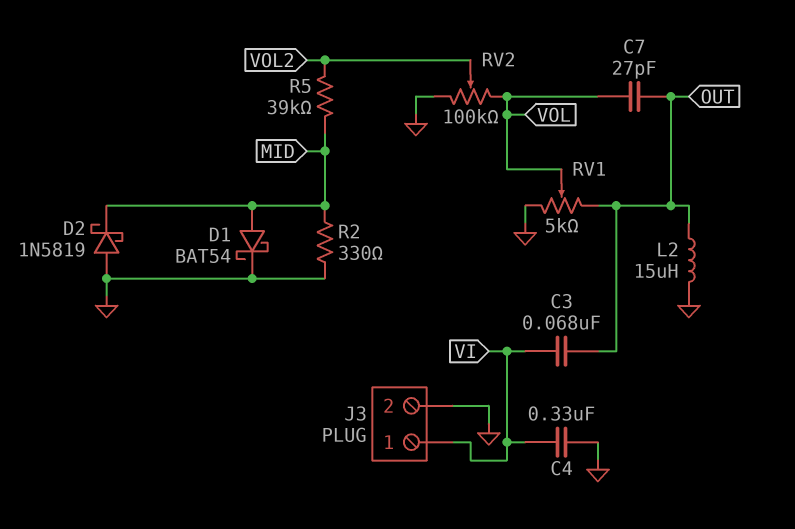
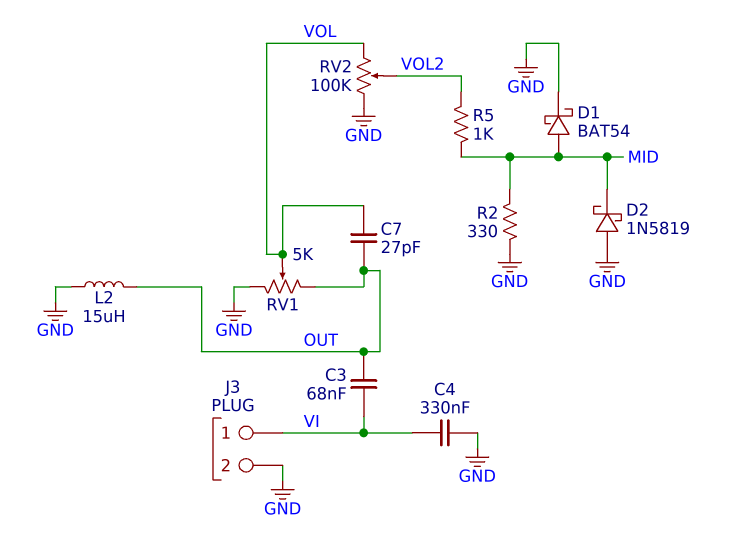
R5: 39k (MID, VOL2) -> 1k (MID, VOL2)

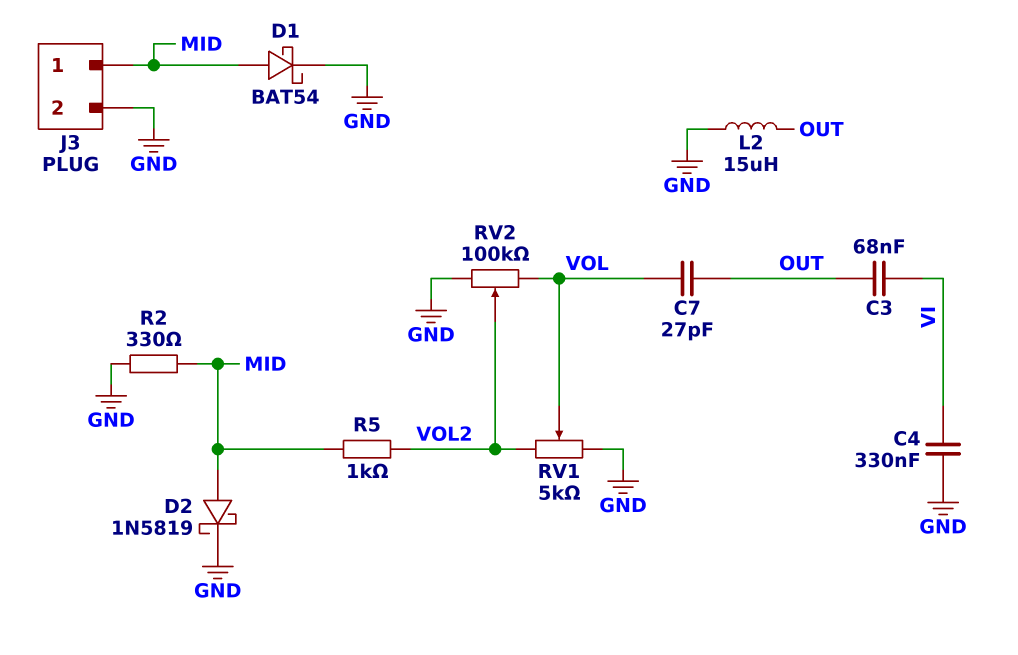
D2: schottky 1N5819 (A GND, K MID) -> schottky 1N5819 (A MID, K GND)
J3 pin 1: VI -> MID
RV1: 5k (GND, OUT, wiper VOL) -> 5k (GND, VOL2, wiper VOL)

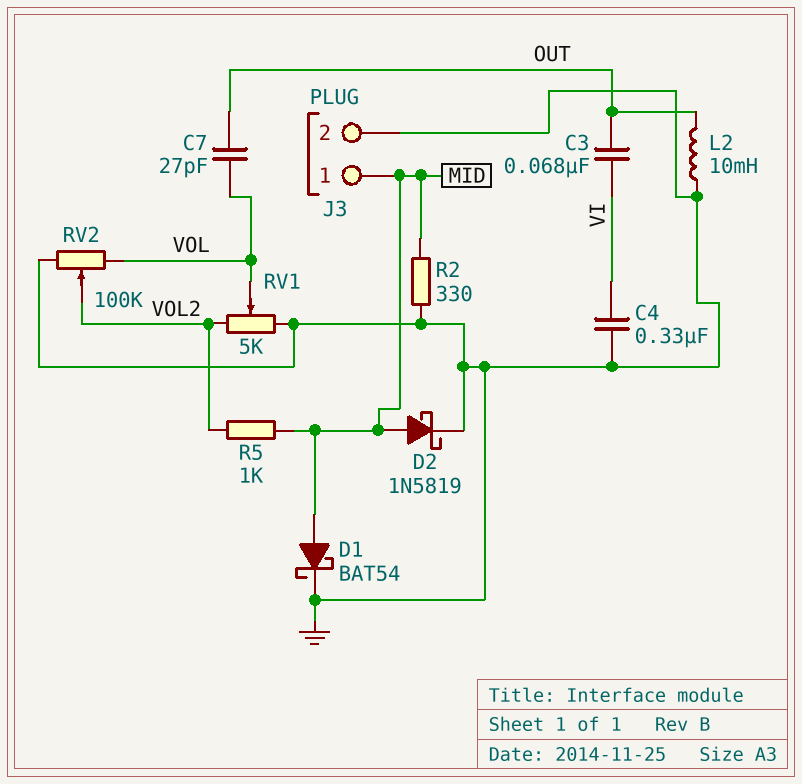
L2: 15uH (GND, OUT) -> 10mH (GND, OUT)

